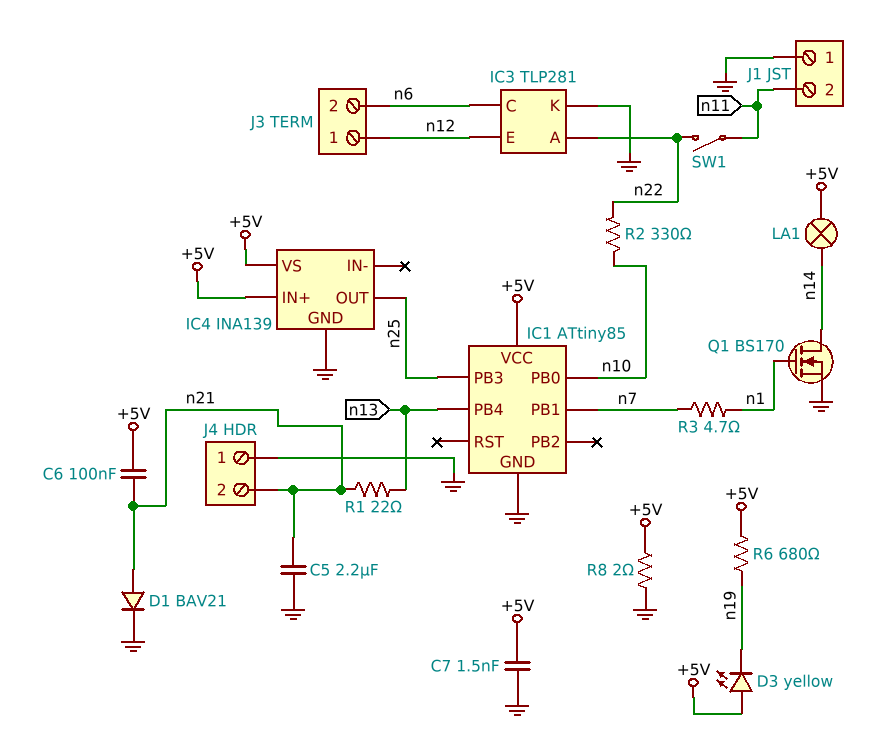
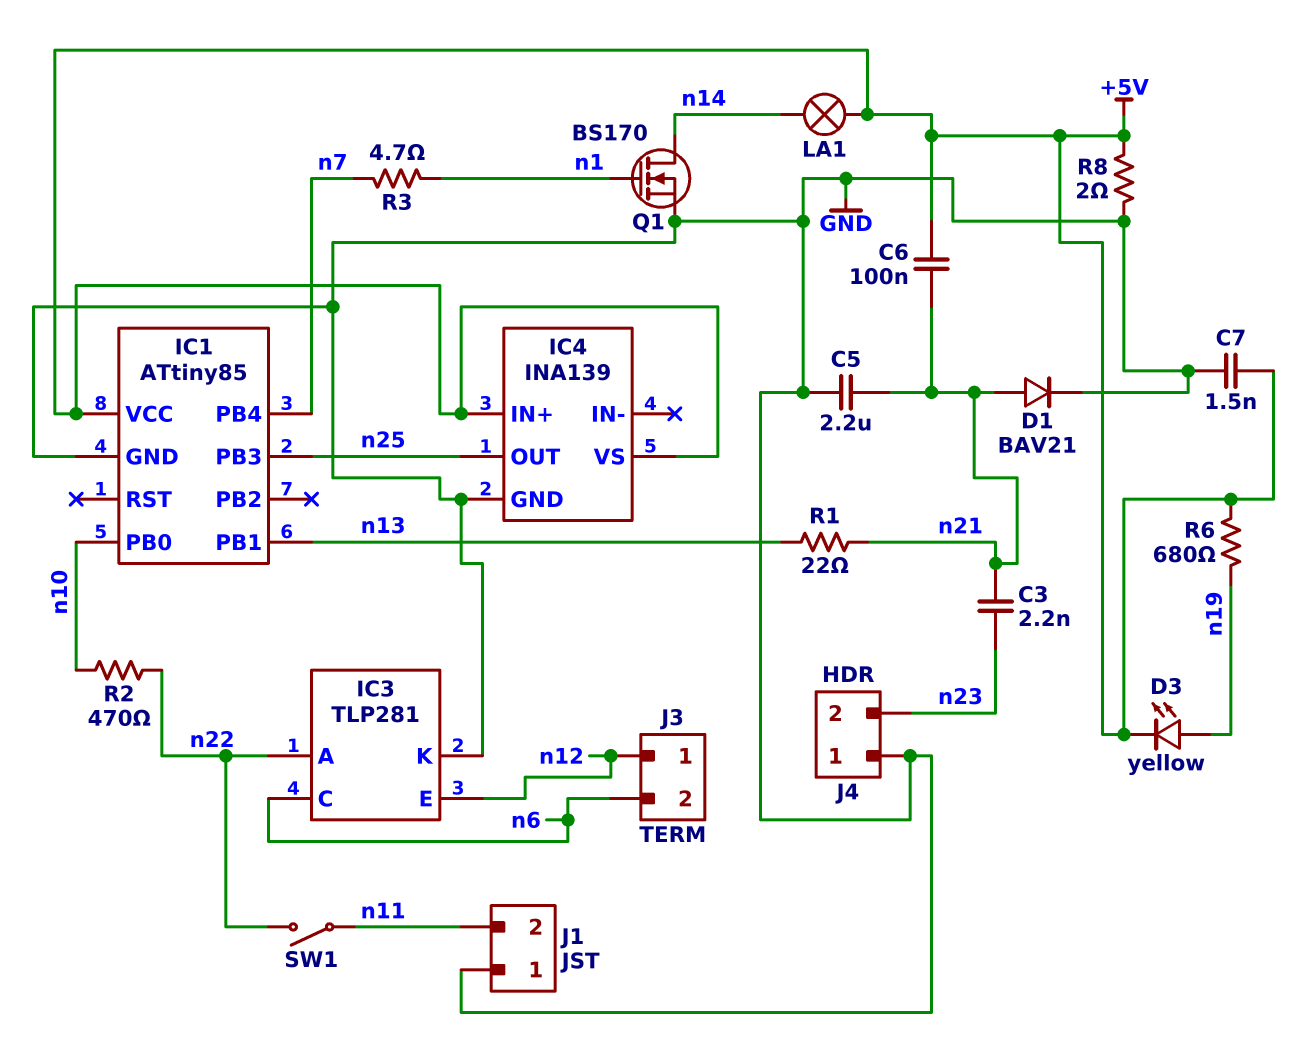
C3: none -> 2.2nF (n21, n23)
D3: LED yellow (A +5V, K n19) -> LED yellow (A n19, K +5V)
IC1 pin PB1: n7 -> n13
IC1 pin PB4: n13 -> n7
J4 pin 2: n21 -> n23
R2: 330 (n10, n22) -> 470 (n10, n22)

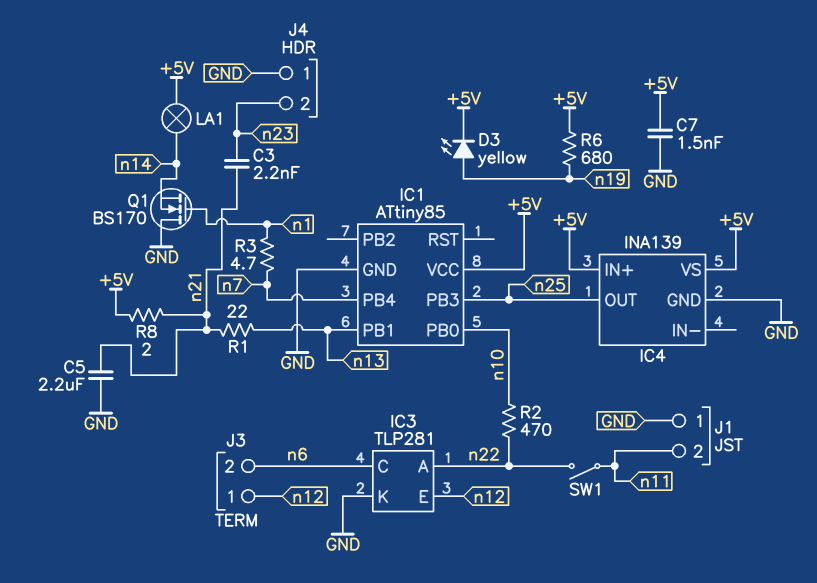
C6: 100nF (+5V, n21) -> none
D1: diode BAV21 (A n21, K GND) -> none
Q1: NMOS BS170 (G n1, D n14, S GND) -> NMOS BS170 (G n1, D GND, S n14)
R8: 2 (+5V, GND) -> 2 (+5V, n21)

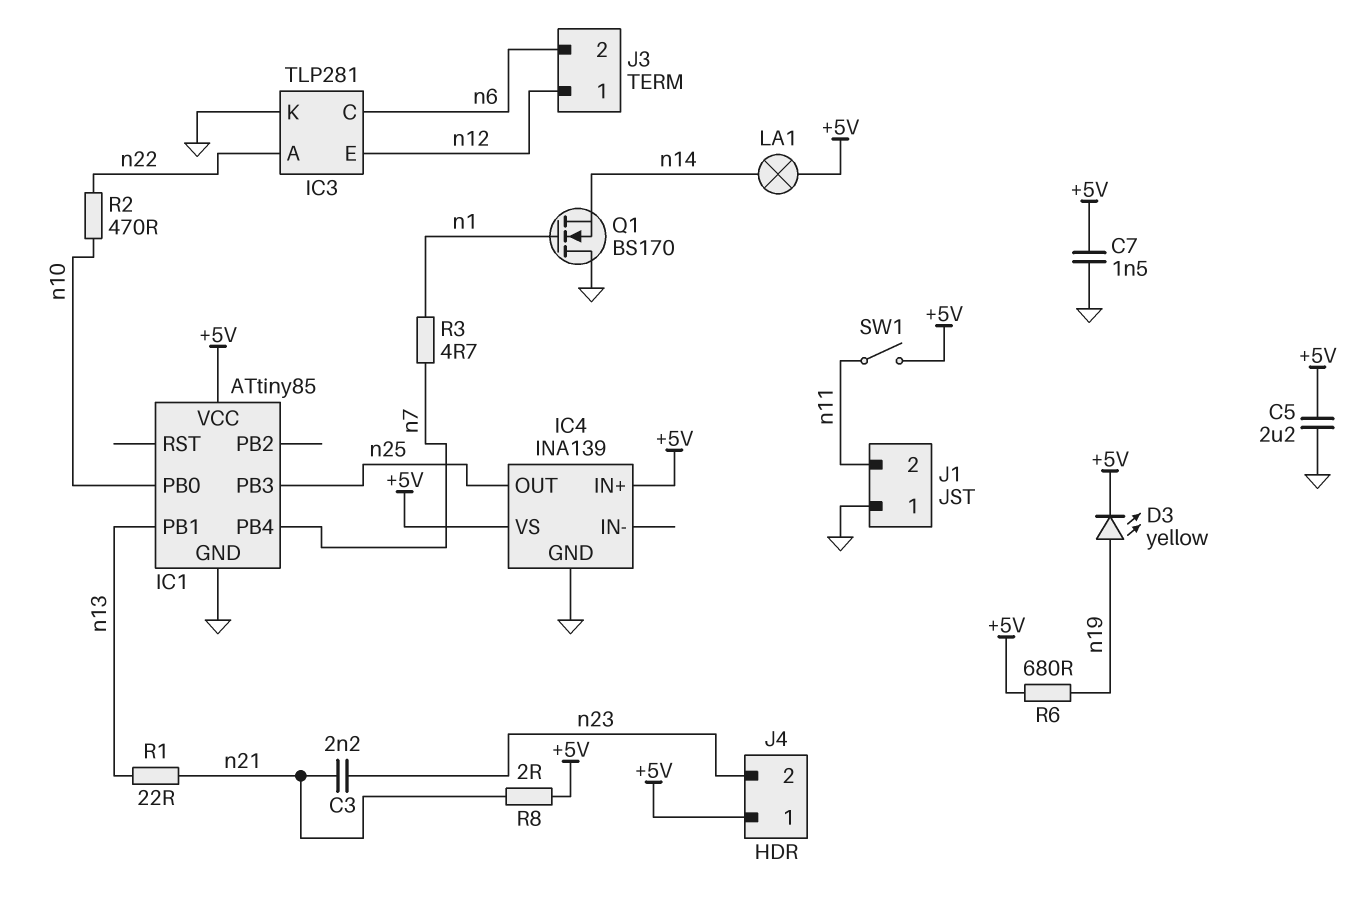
C5: 2.2uF (GND, n21) -> 2.2uF (+5V, GND)
J4 pin 1: GND -> +5V
SW1: switch (n11, n22) -> switch (+5V, n11)

